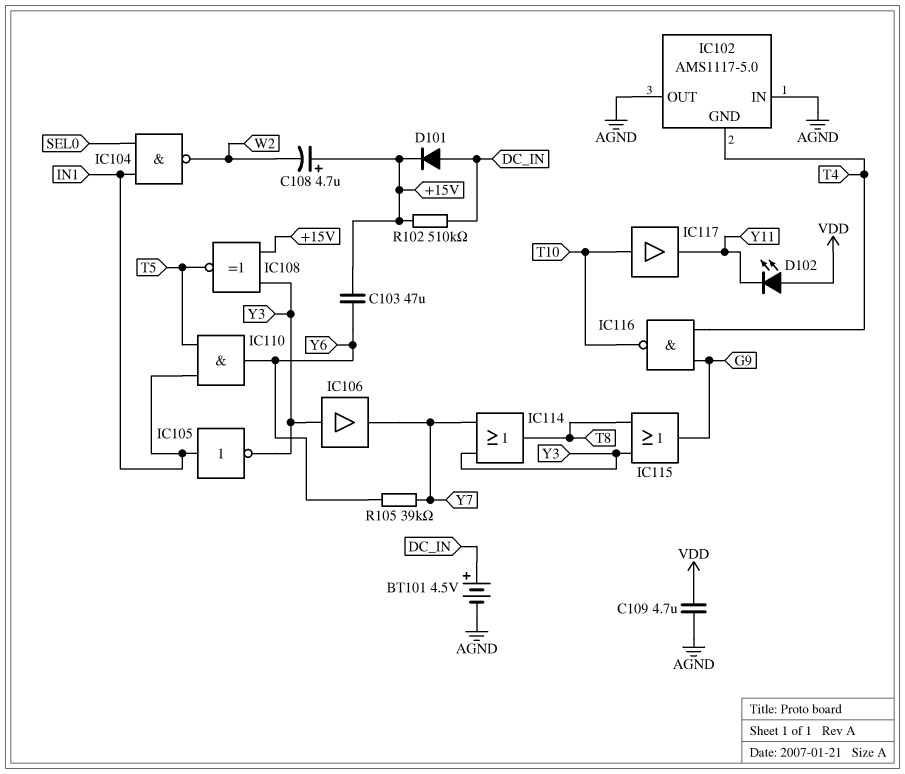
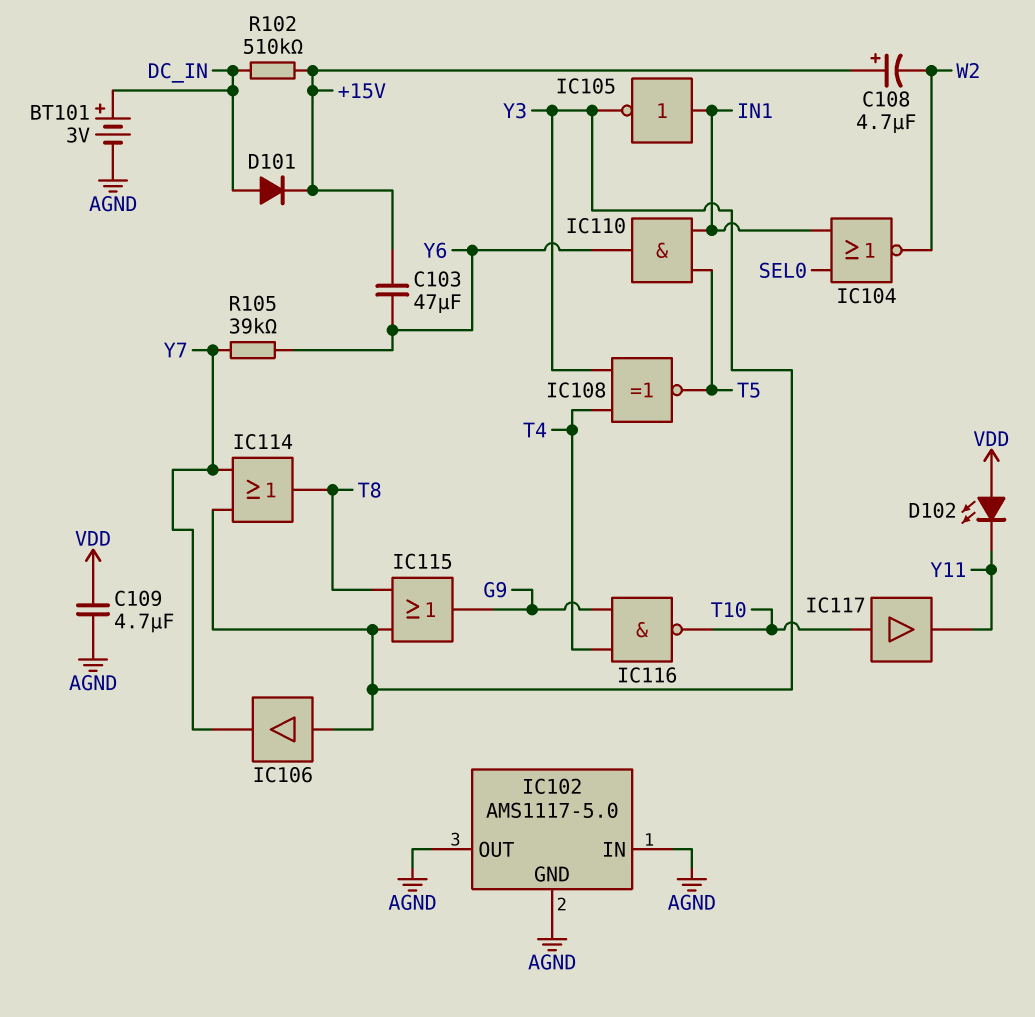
BT101: 4.5V (plus DC_IN, minus AGND) -> 3V (plus DC_IN, minus AGND)
IC102 pin GND: T4 -> AGND
IC104: NAND (in IN1, in SEL0, out W2) -> NOR (in IN1, in SEL0, out W2)
IC108: XNOR (in +15V, in Y3, out T5) -> XNOR (in T4, in Y3, out T5)

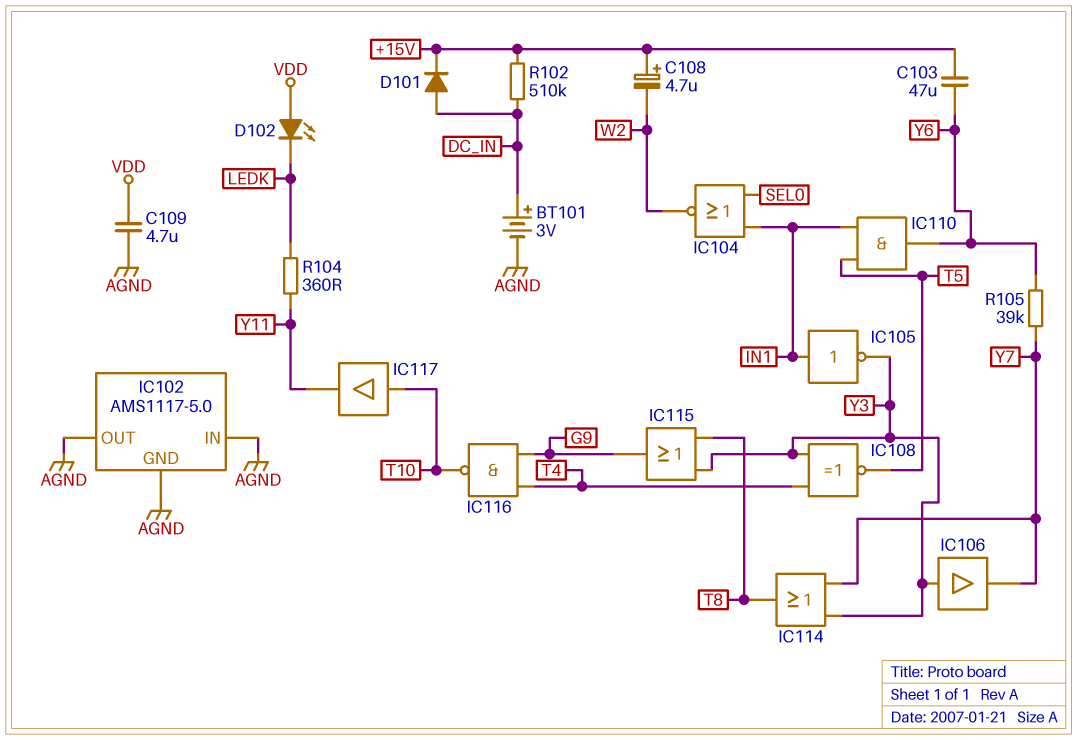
D102: LED (A VDD, K Y11) -> LED (A VDD, K LEDK)
R104: none -> 360 (LEDK, Y11)

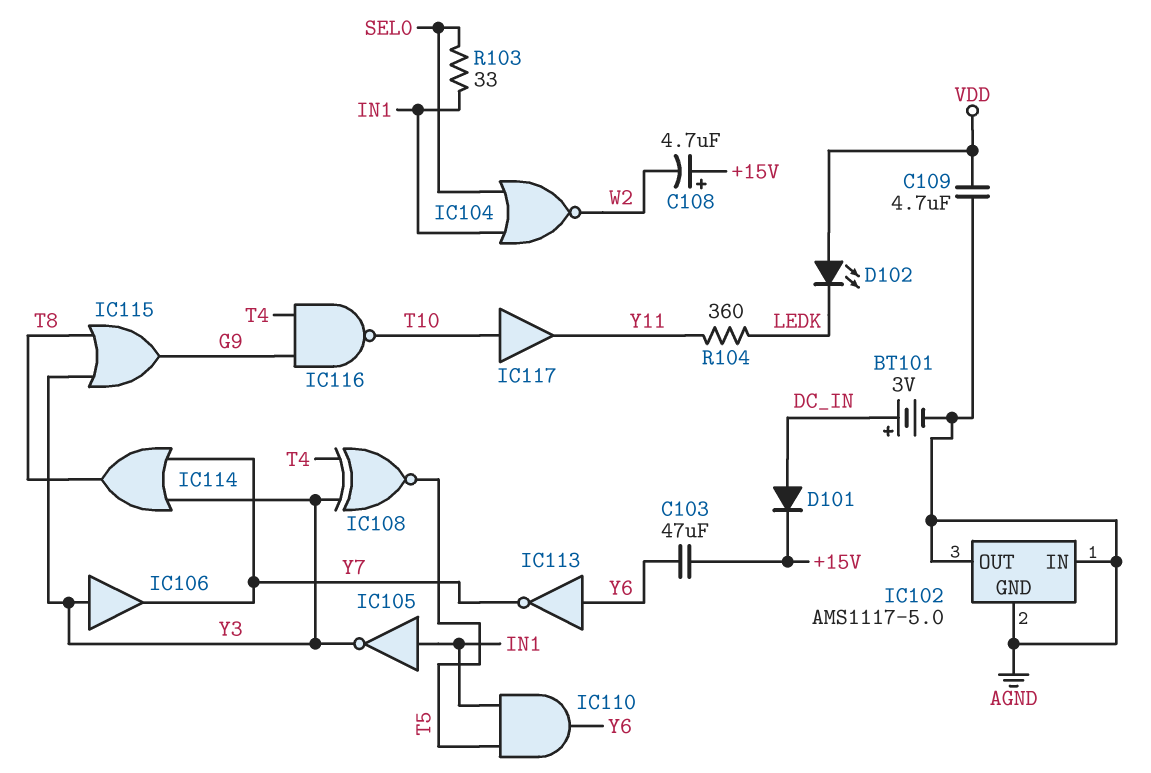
IC113: none -> NOT (in Y6, out Y7)
R102: 510k (+15V, DC_IN) -> none
R103: none -> 33 (IN1, SEL0)
R105: 39k (Y6, Y7) -> none

